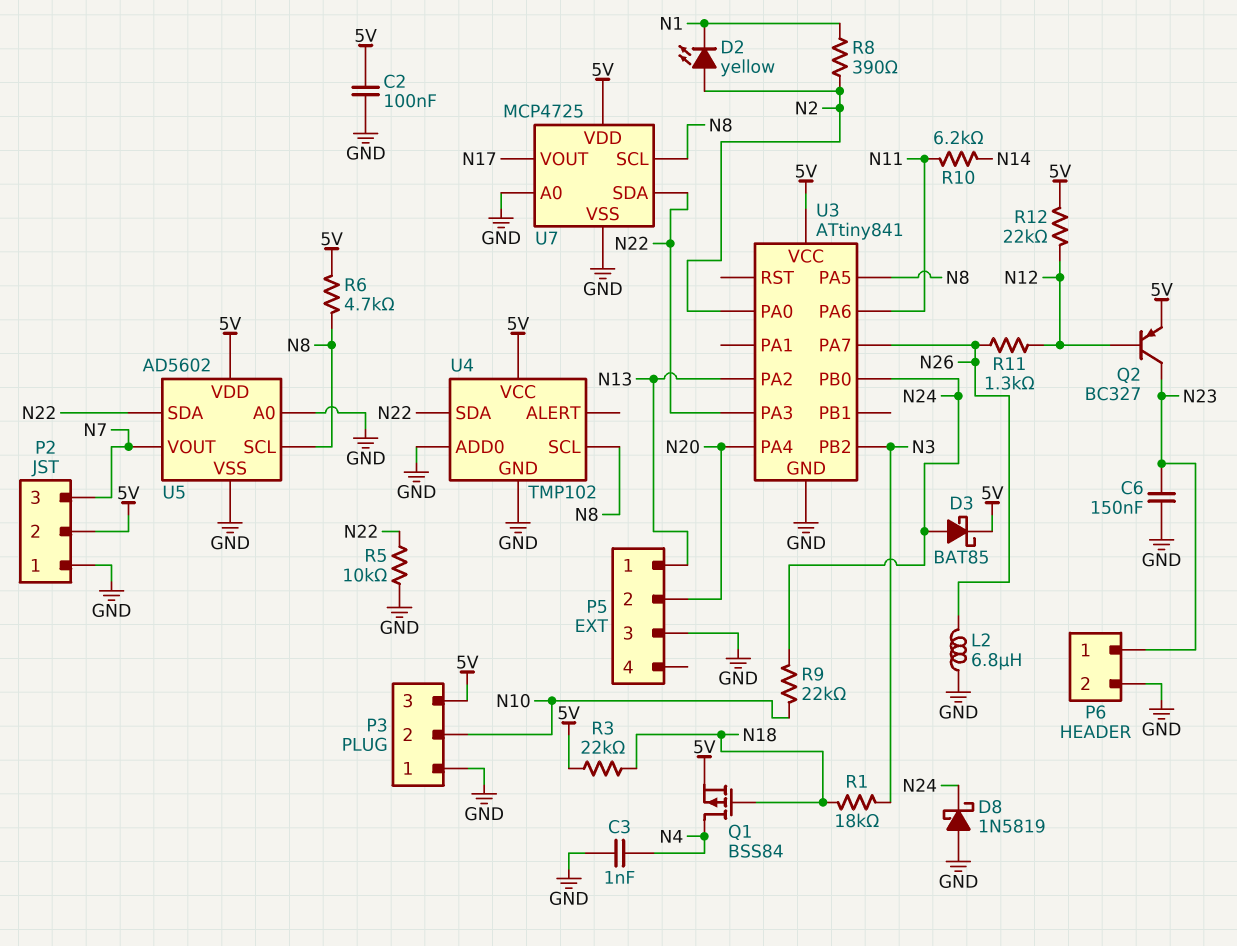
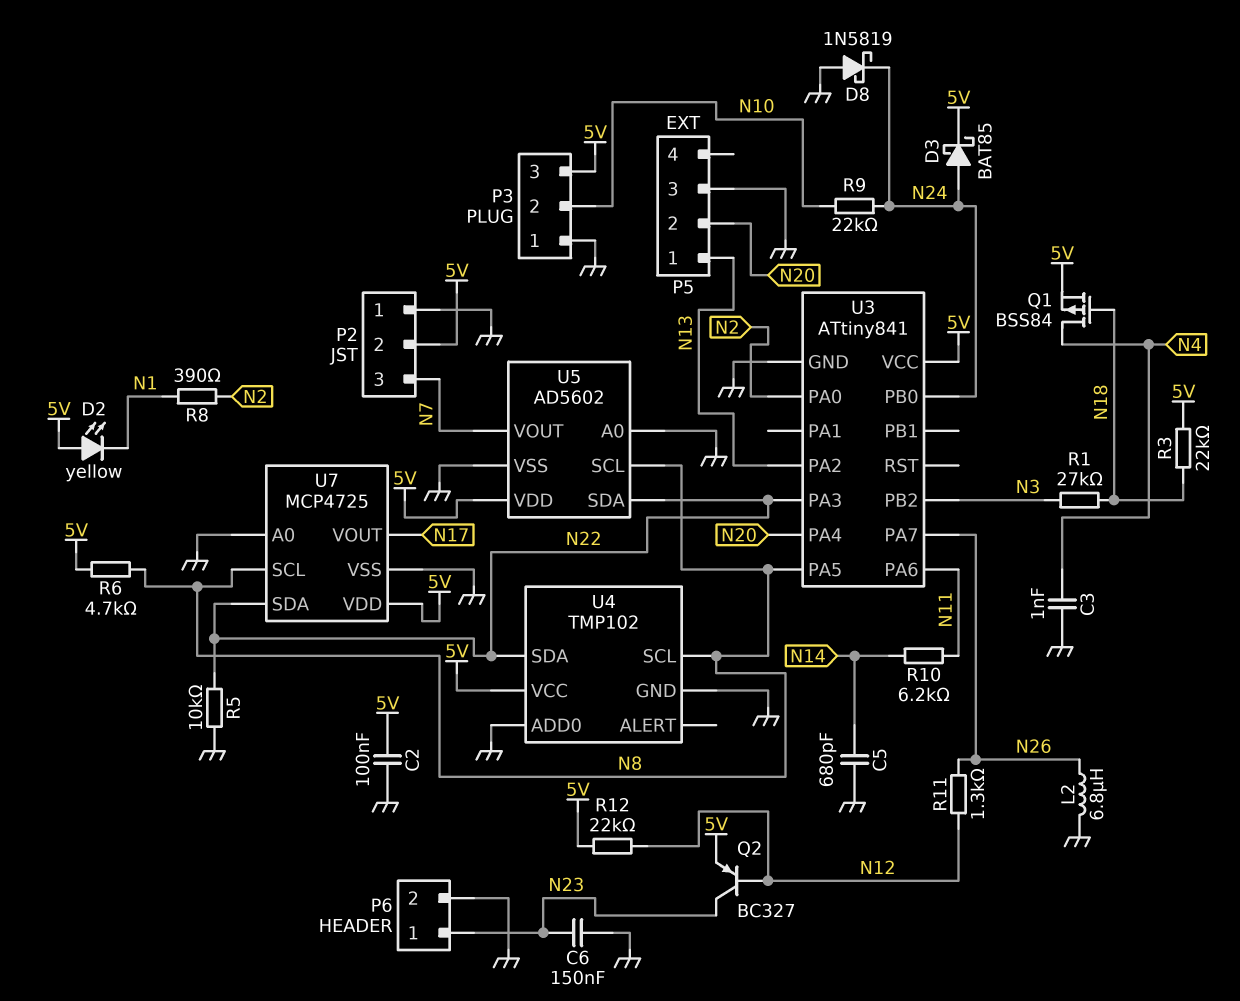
C5: none -> 680pF (GND, N14)
D2: LED yellow (A N2, K N1) -> LED yellow (A 5V, K N1)
R1: 18k (N3, N18) -> 27k (N3, N18)

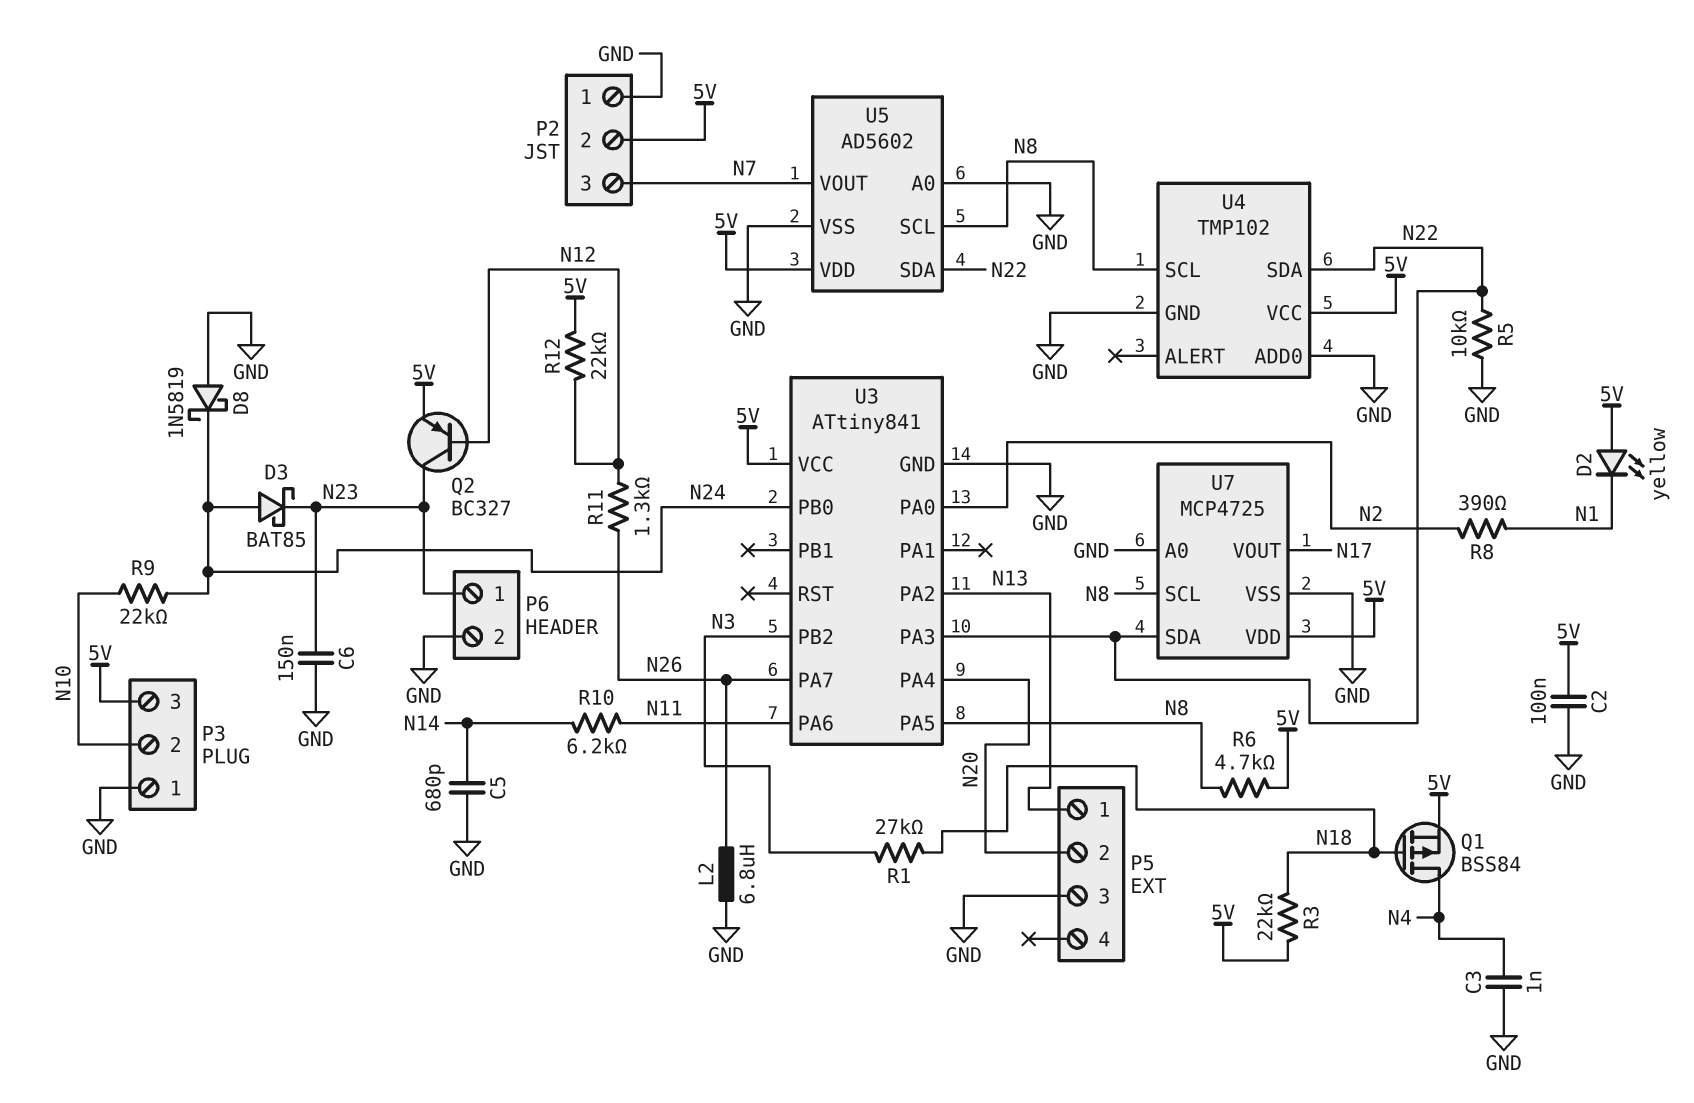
D3: schottky BAT85 (A N24, K 5V) -> schottky BAT85 (A N24, K N23)

